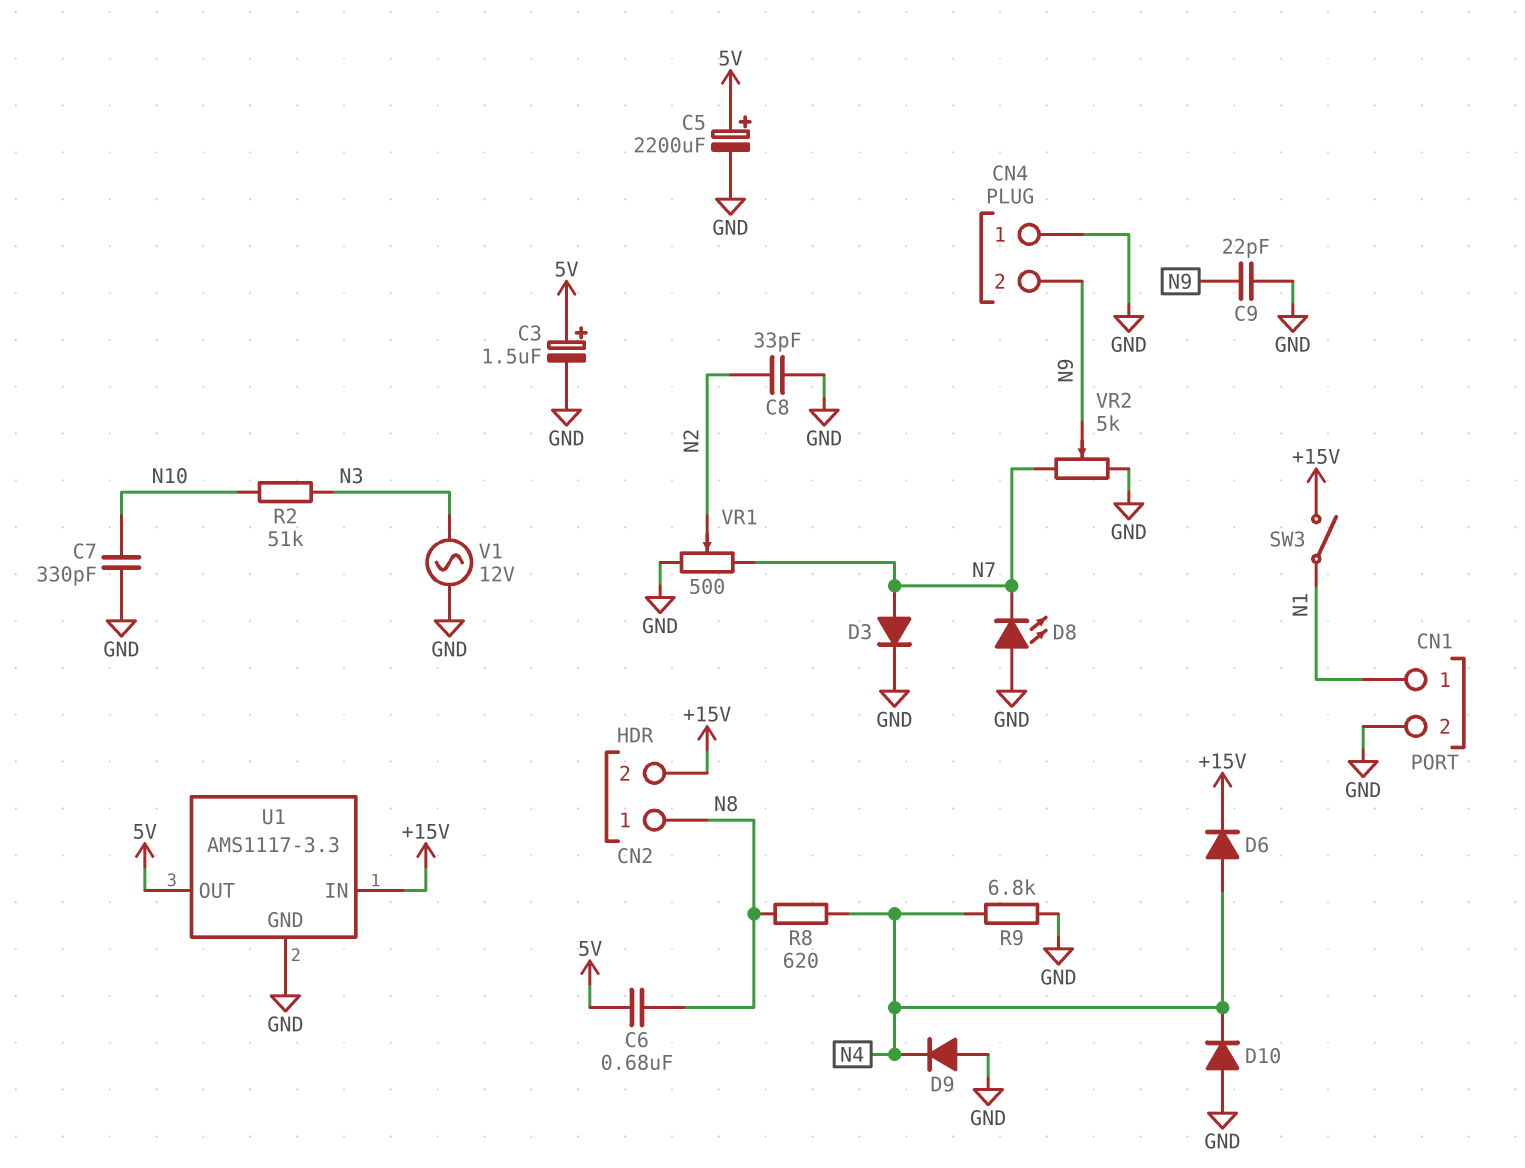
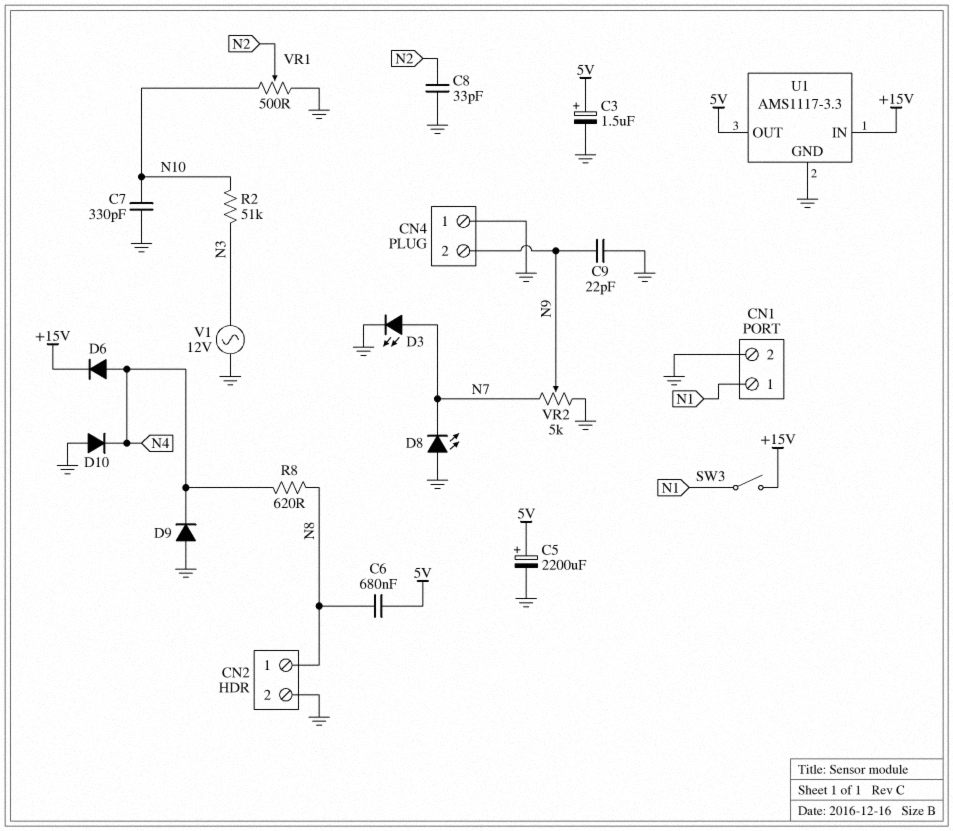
CN2 pin 2: +15V -> GND
D3: diode (A N7, K GND) -> LED (A N7, K GND)
R9: 6.8k (GND, N4) -> none
VR1: 500 (GND, N7, wiper N2) -> 500 (GND, N10, wiper N2)

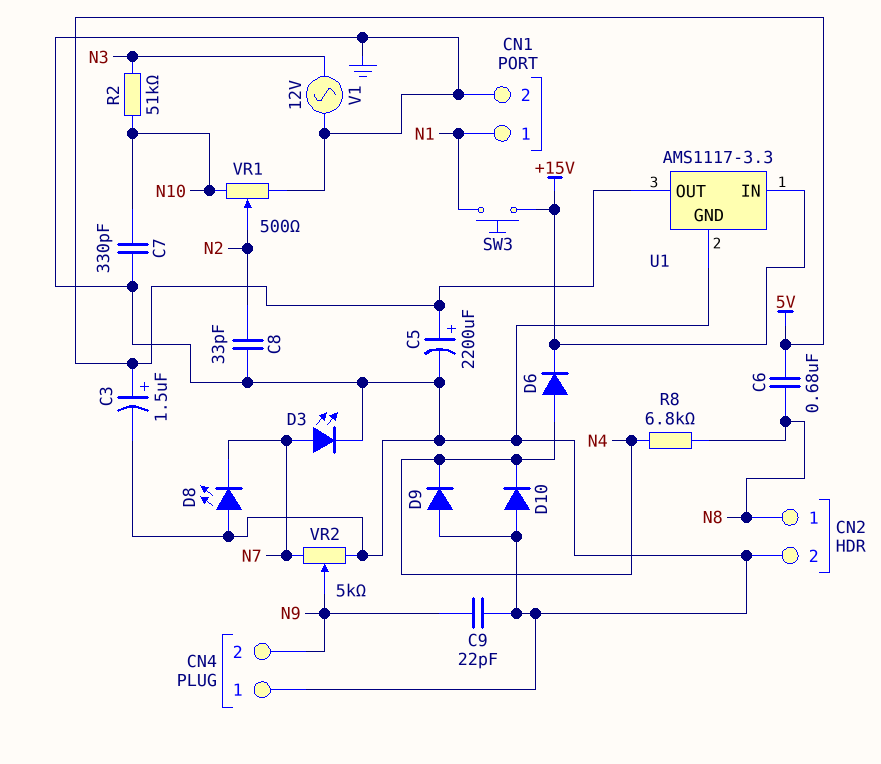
R8: 620 (N4, N8) -> 6.8k (N4, N8)
SW3: switch (+15V, N1) -> button (+15V, N1)

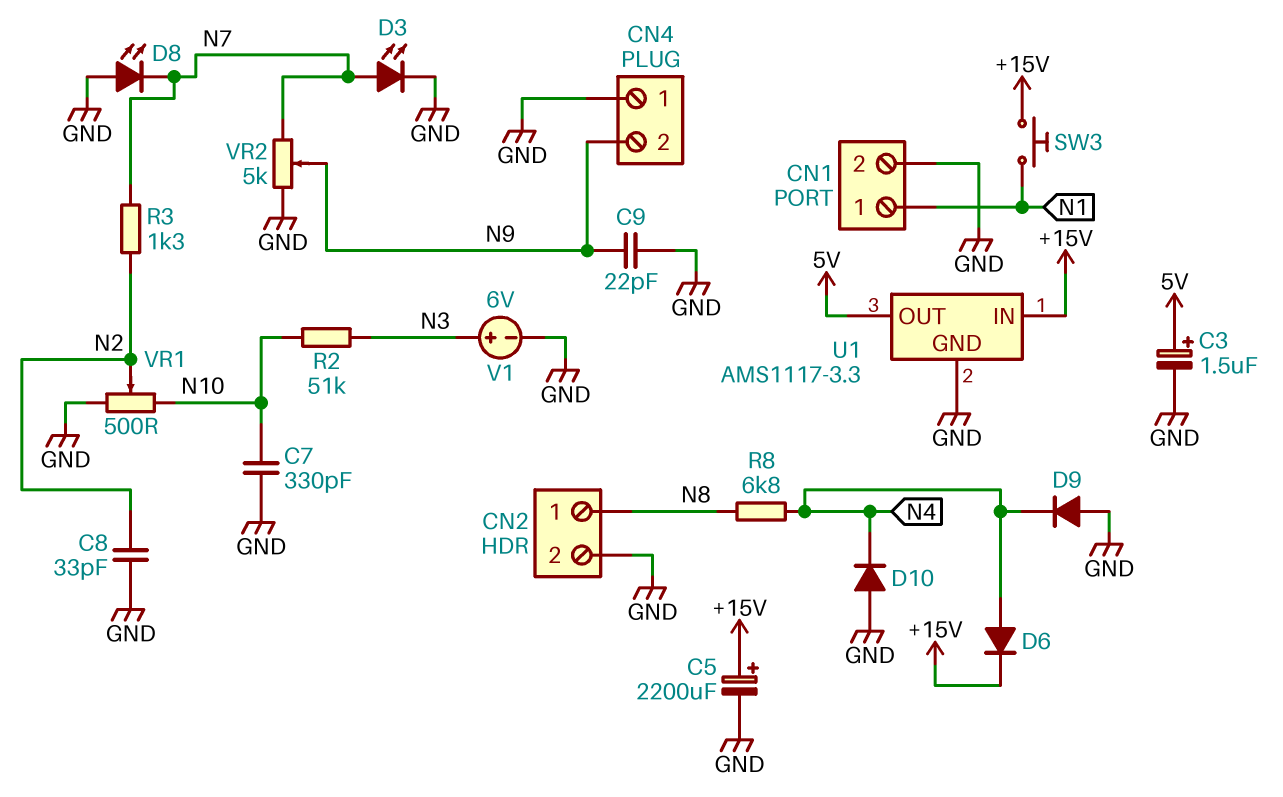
C5: 2200uF (plus 5V, minus GND) -> 2200uF (plus +15V, minus GND)
C6: 680nF (5V, N8) -> none
R3: none -> 1.3k (N2, N7)
V1: AC 12V (GND, N3) -> 6V (plus N3, minus GND)

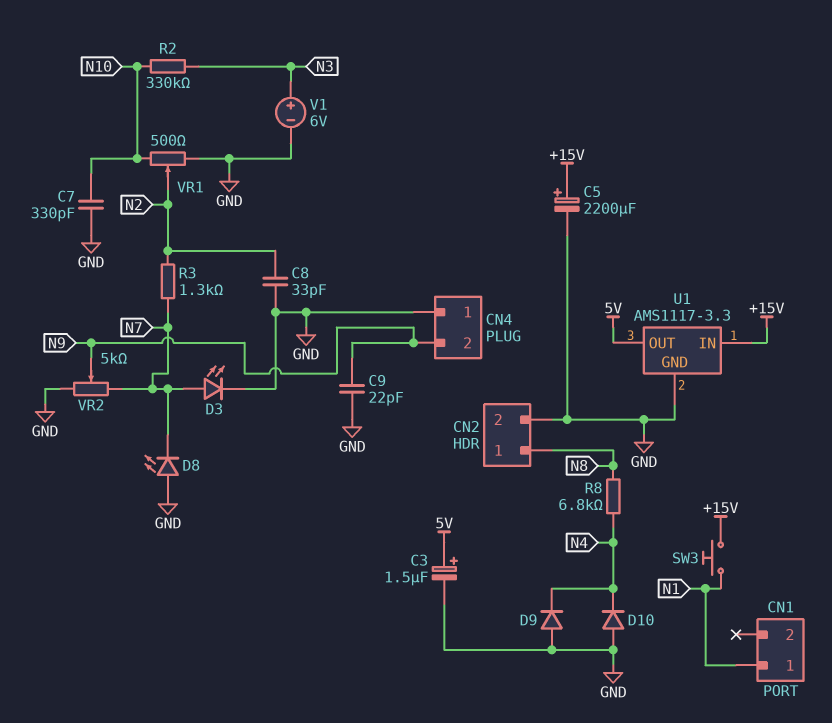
CN1 pin 2: GND -> none
D6: diode (A N4, K +15V) -> none
R2: 51k (N3, N10) -> 330k (N3, N10)

